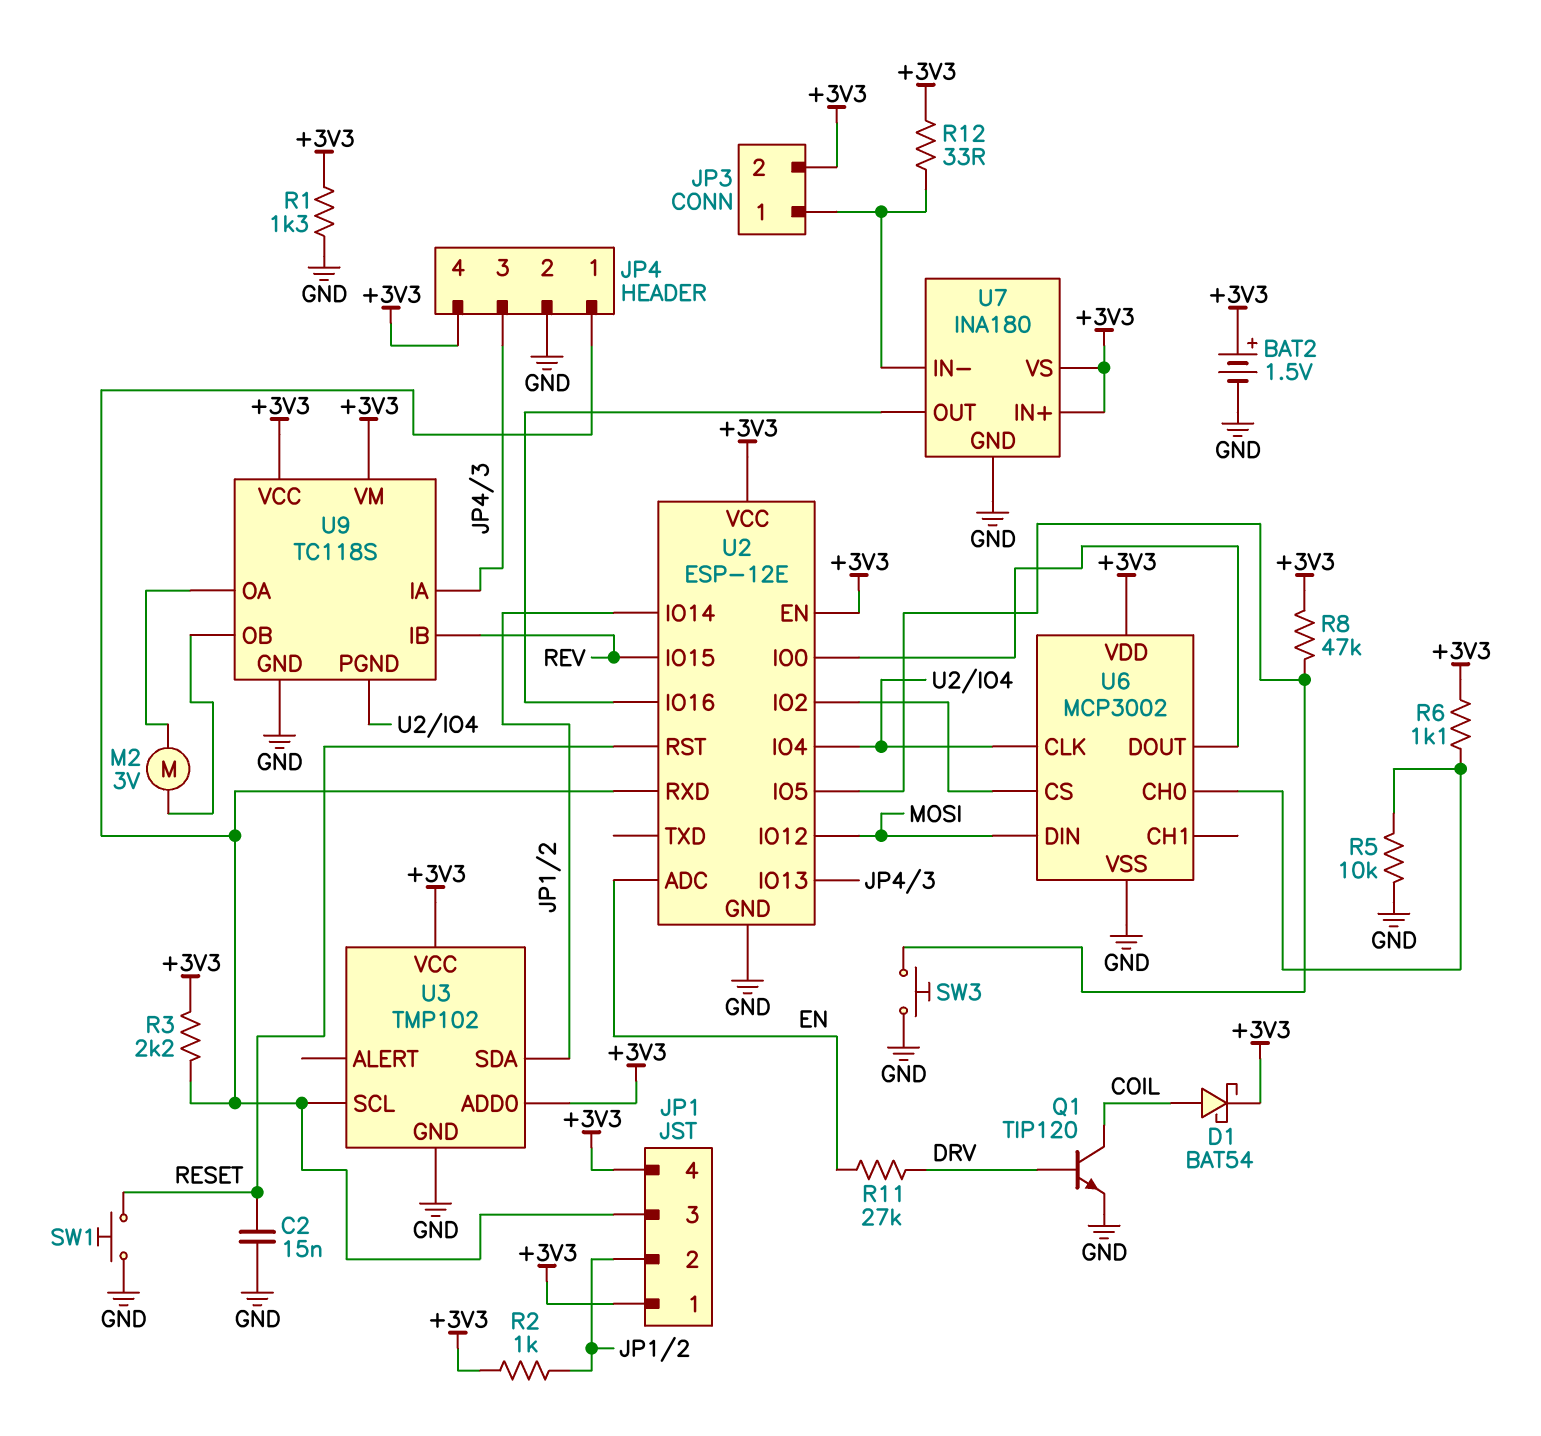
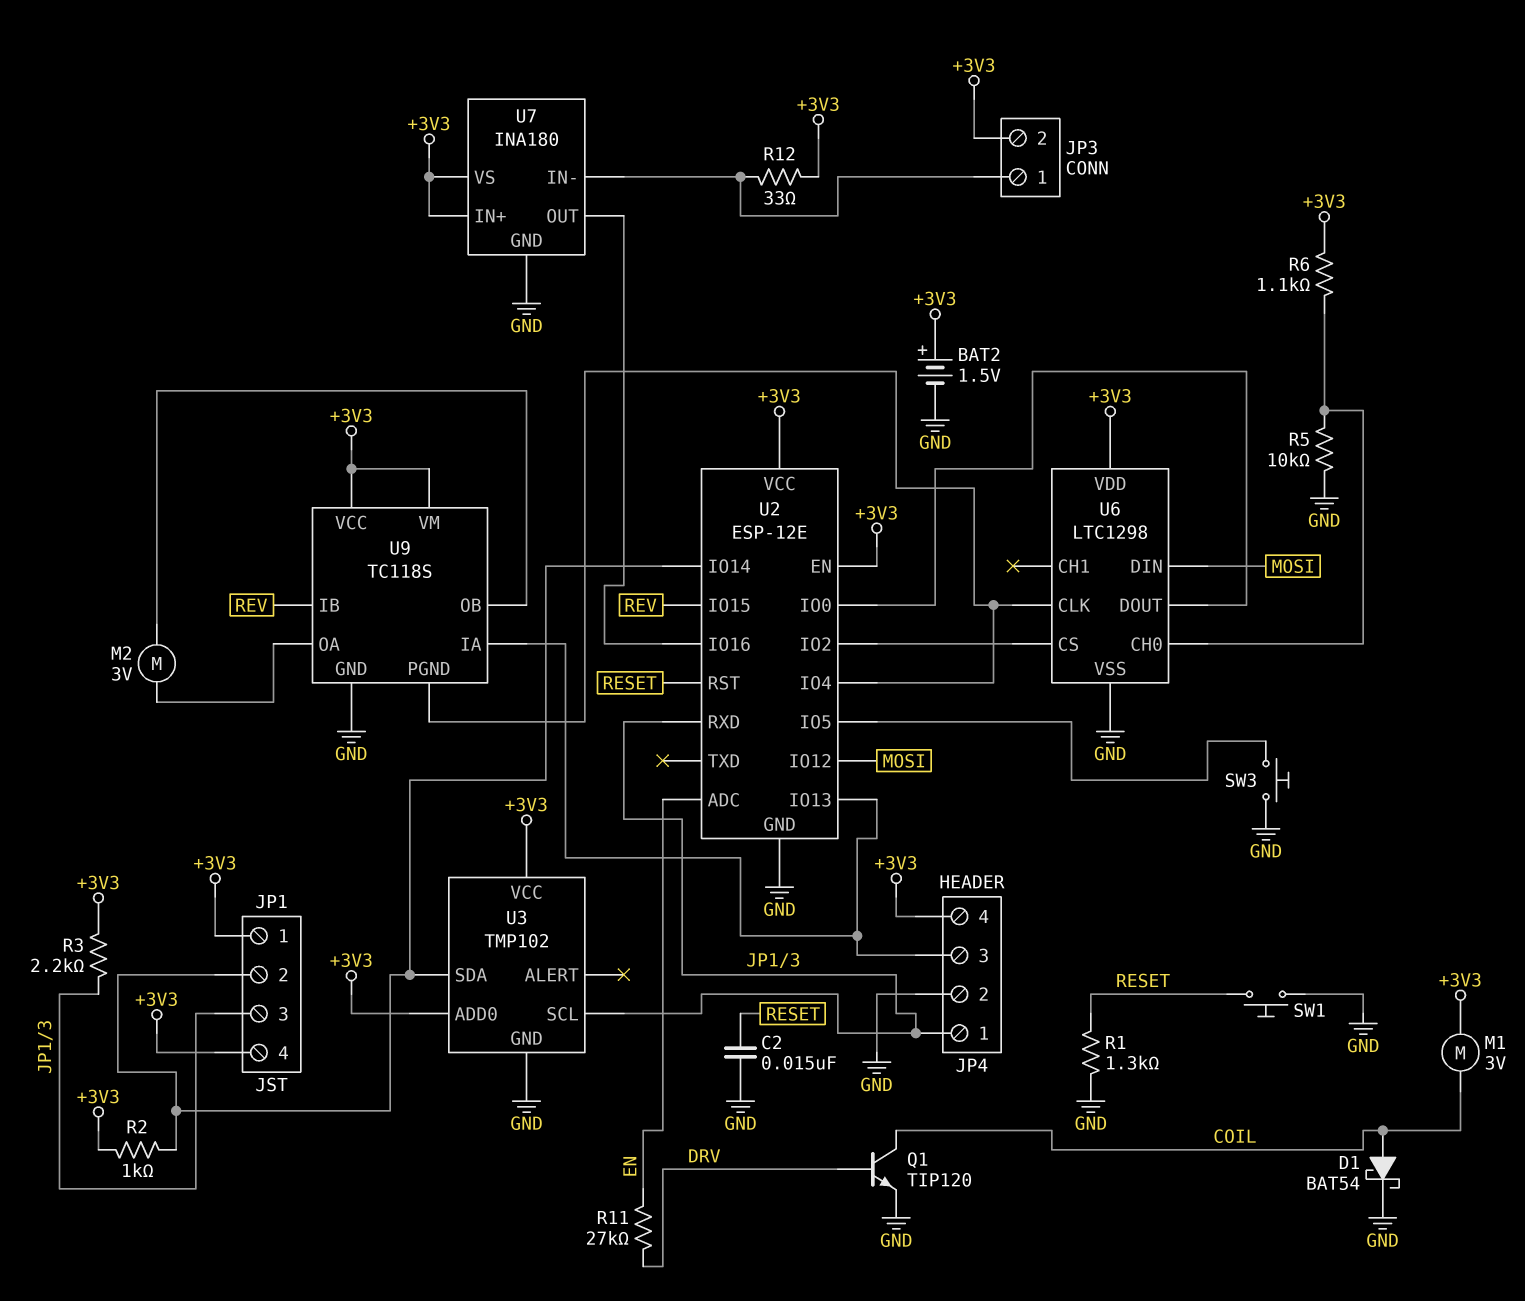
D1: schottky BAT54 (A COIL, K +3V3) -> schottky BAT54 (A COIL, K GND)
M1: none -> motor 3V (+3V3, COIL)
R1: 1.3k (+3V3, GND) -> 1.3k (GND, RESET)
R8: 47k (+3V3, U2/IO5) -> none
U6: MCP3002 -> LTC1298

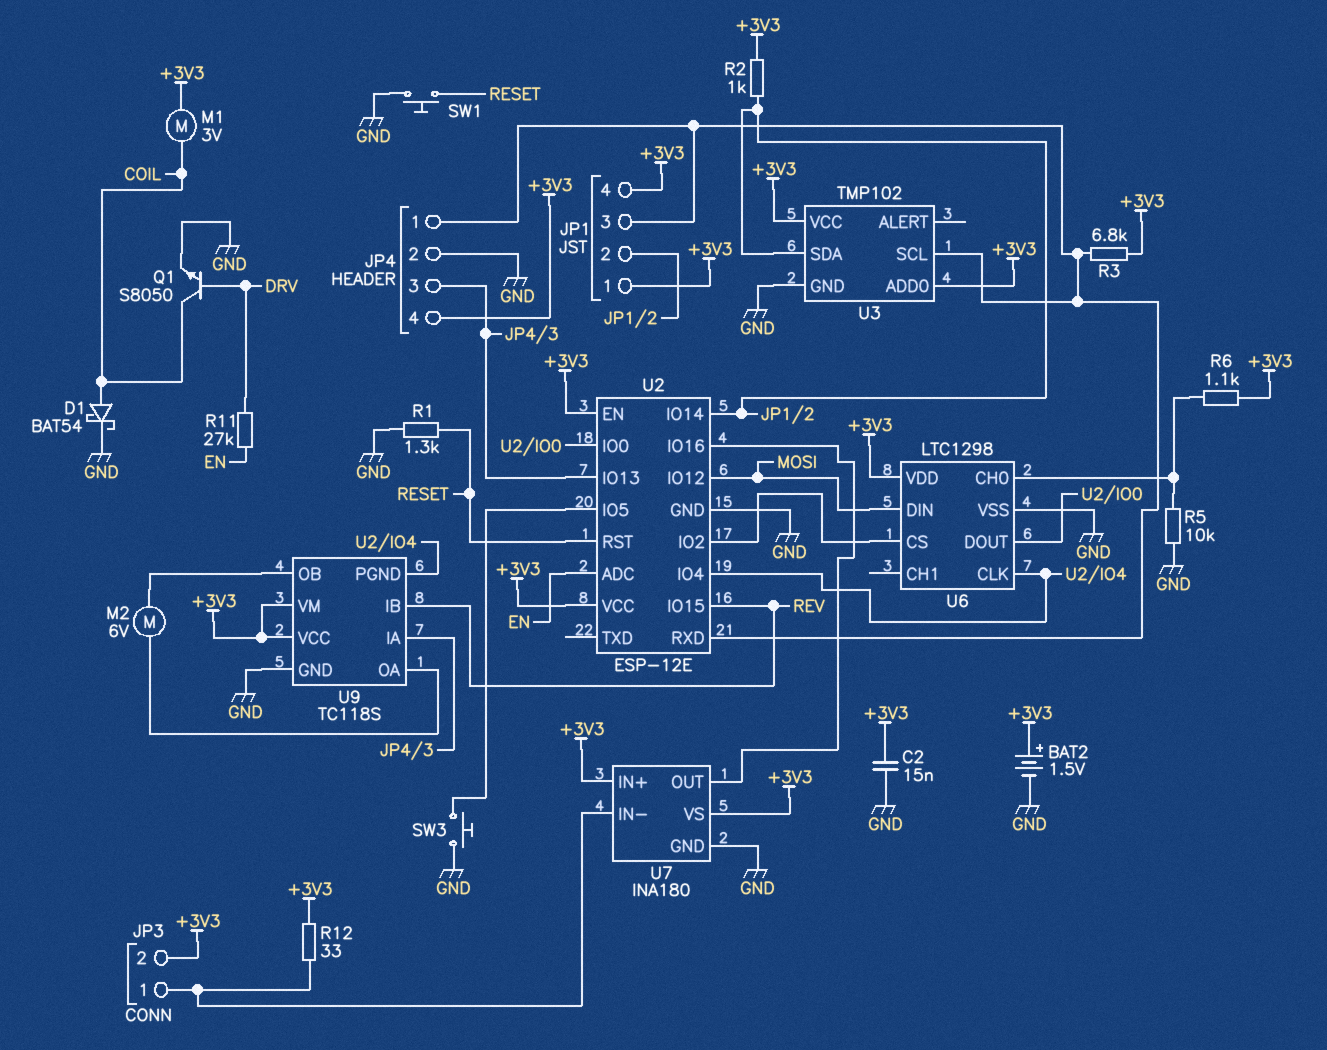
C2: 15nF (GND, RESET) -> 15nF (+3V3, GND)
M2: motor 3V (U9/OA, U9/OB) -> motor 6V (U9/OA, U9/OB)
Q1: NPN TIP120 (B DRV, C COIL, E GND) -> NPN S8050 (B DRV, C COIL, E GND)
R3: 2.2k (+3V3, JP1/3) -> 6.8k (+3V3, JP1/3)

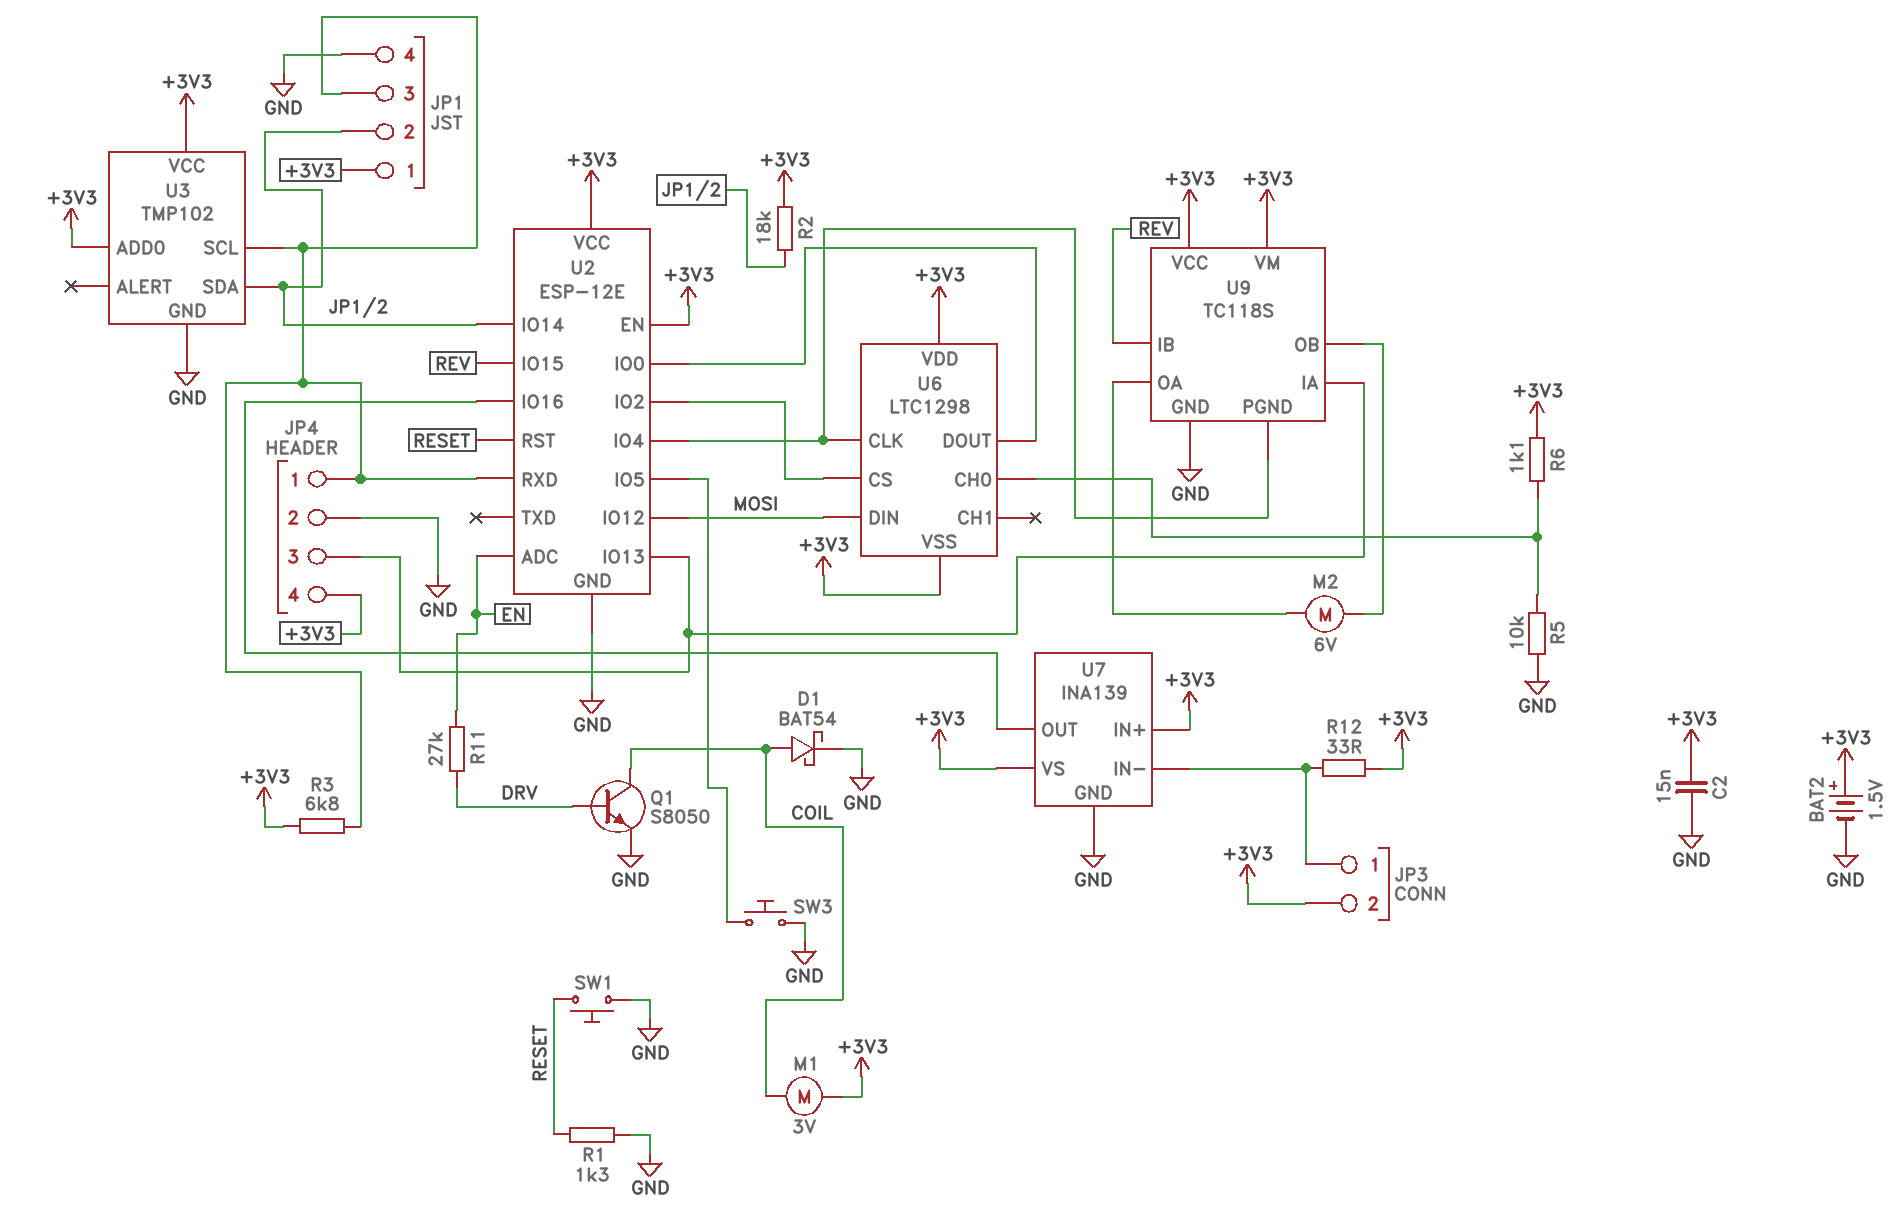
JP1 pin 4: +3V3 -> GND
R2: 1k (+3V3, JP1/2) -> 18k (+3V3, JP1/2)
U6 pin VSS: GND -> +3V3
U7: INA180 -> INA139

